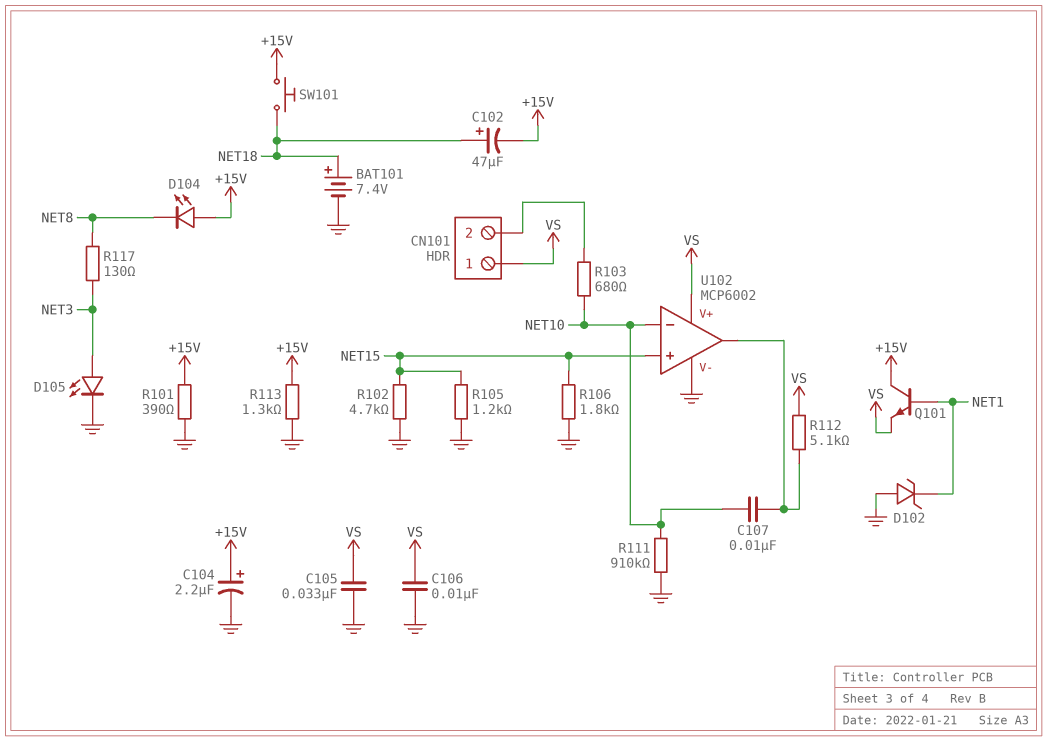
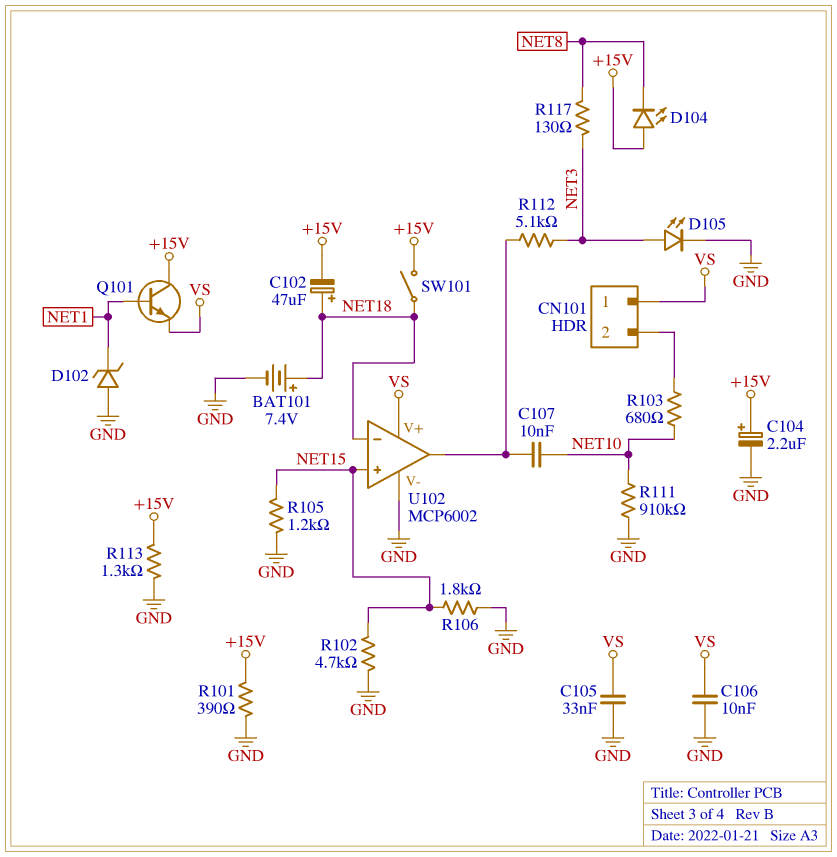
R112: 5.1k (U102/out, VS) -> 5.1k (NET3, U102/out)
SW101: button (+15V, NET18) -> switch (+15V, NET18)
U102 pin in-: NET10 -> NET18

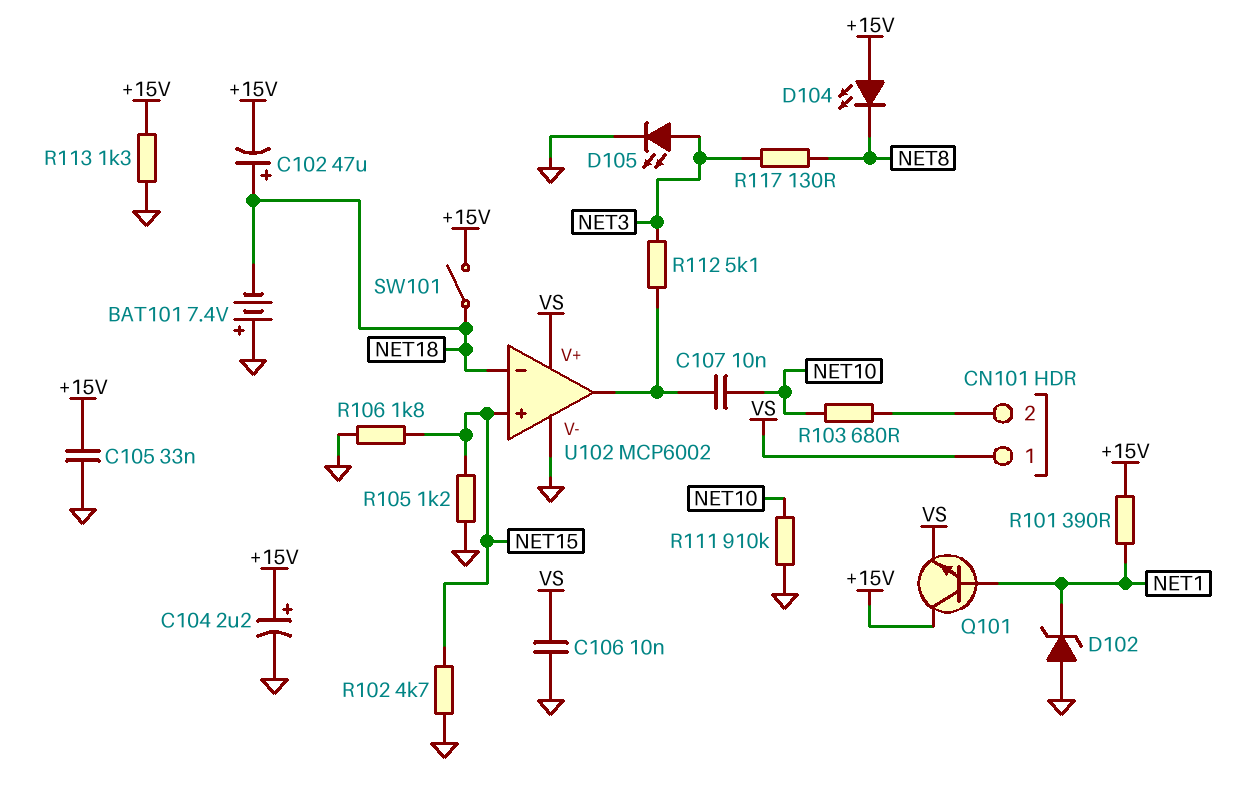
BAT101: 7.4V (plus NET18, minus GND) -> 7.4V (plus GND, minus NET18)
C105: 33nF (GND, VS) -> 33nF (+15V, GND)
R101: 390 (+15V, GND) -> 390 (+15V, NET1)

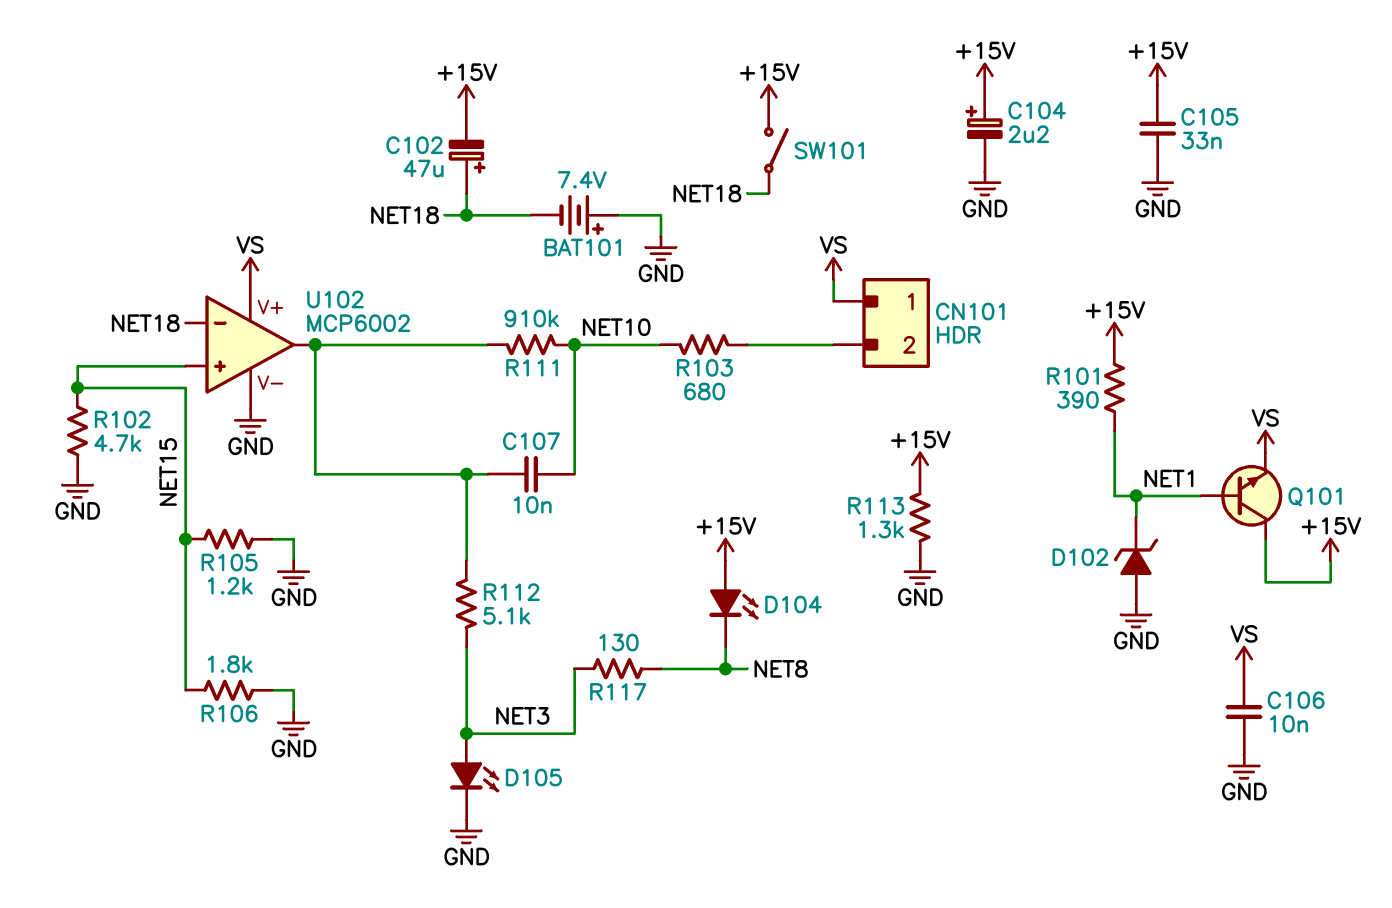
R111: 910k (GND, NET10) -> 910k (NET10, U102/out)

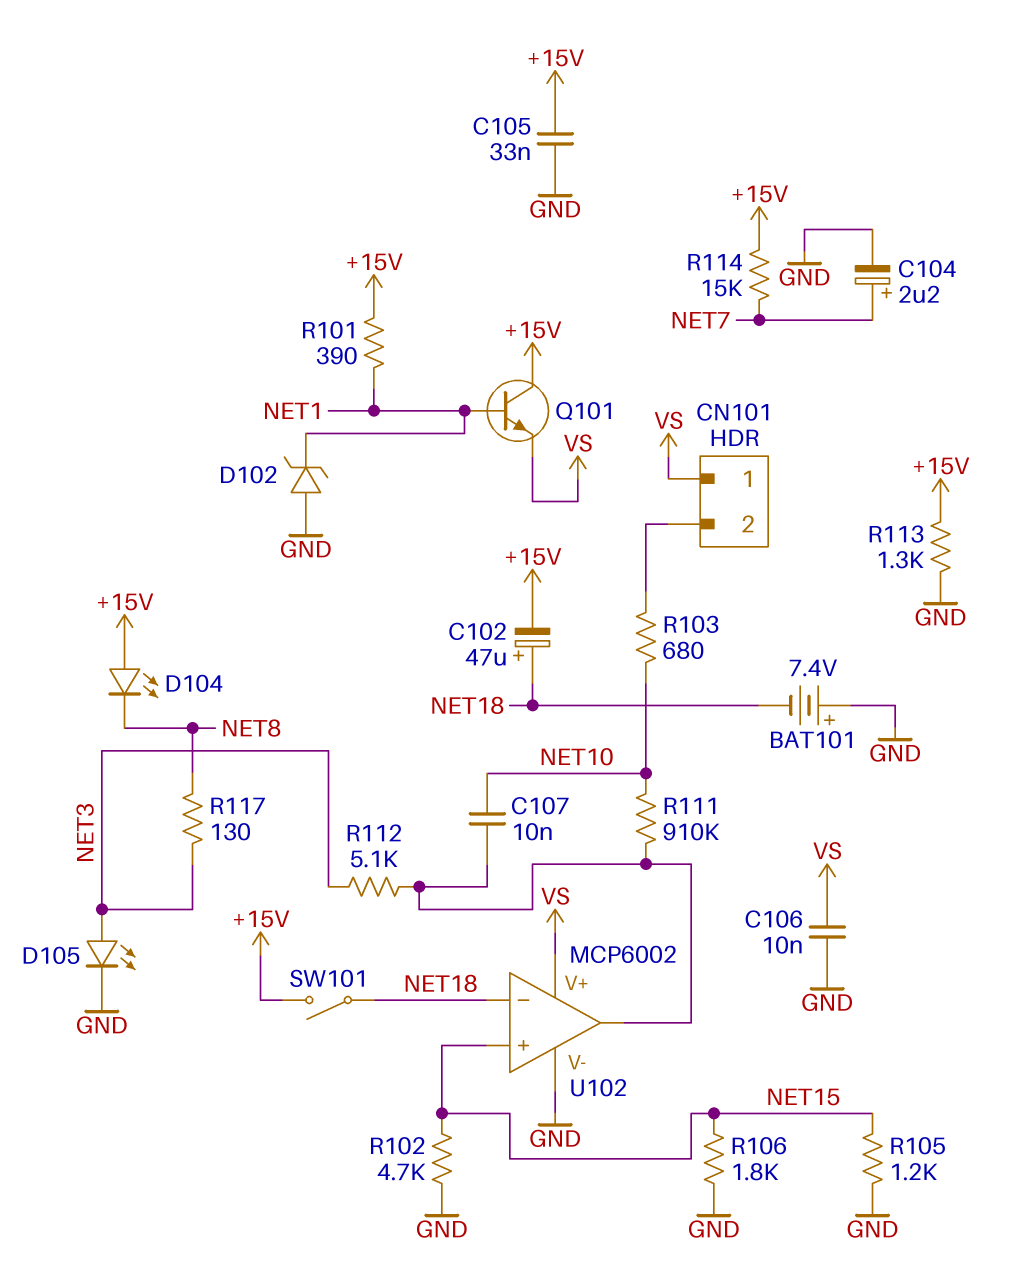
C104: 2.2uF (plus +15V, minus GND) -> 2.2uF (plus NET7, minus GND)
R114: none -> 15k (+15V, NET7)

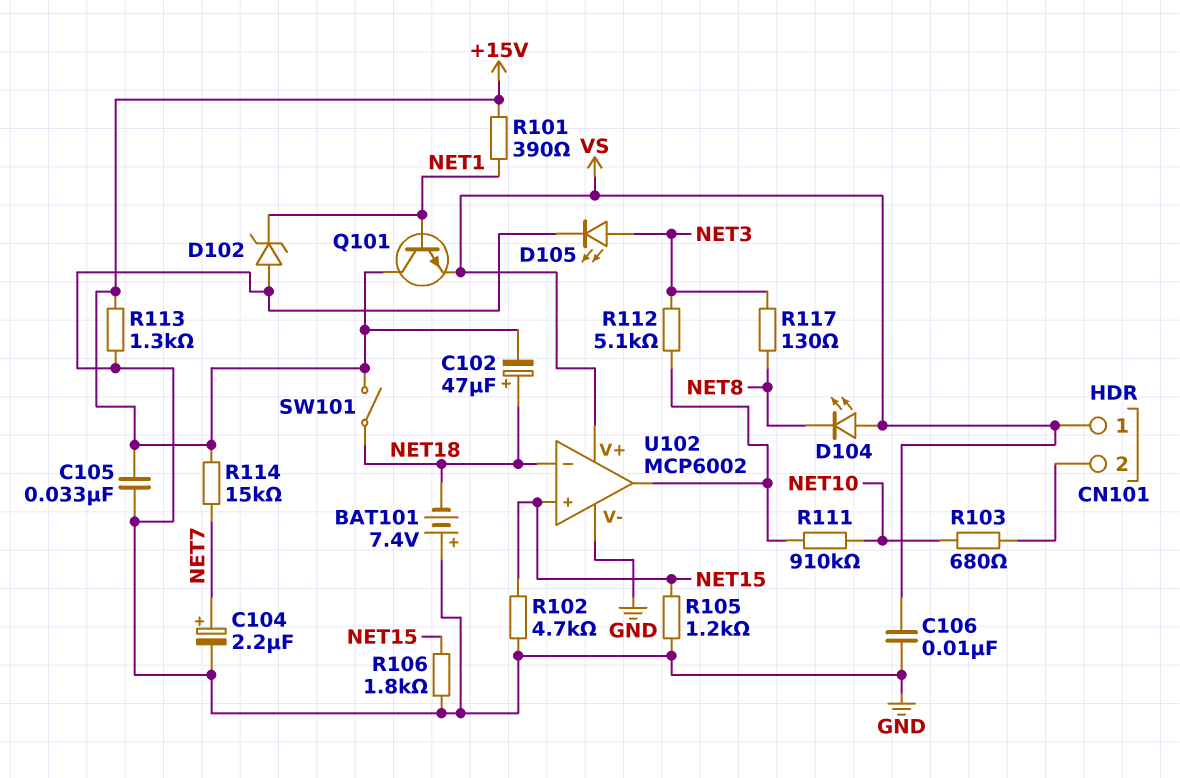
C107: 10nF (NET10, U102/out) -> none
D104: LED (A +15V, K NET8) -> LED (A VS, K NET8)

